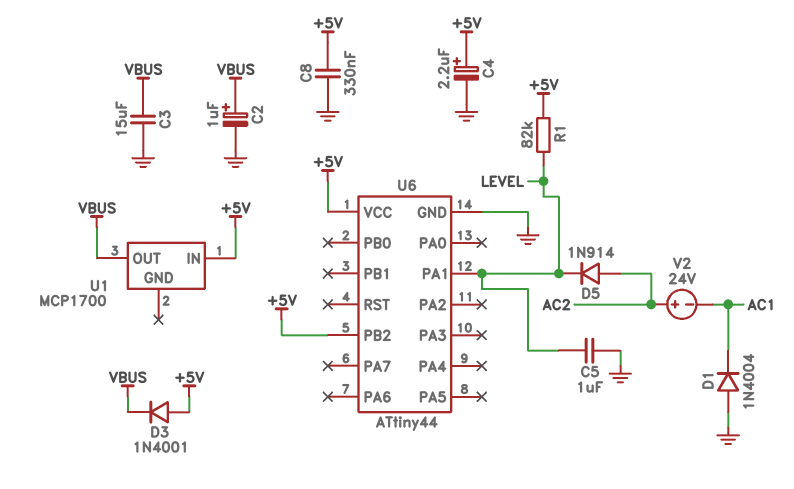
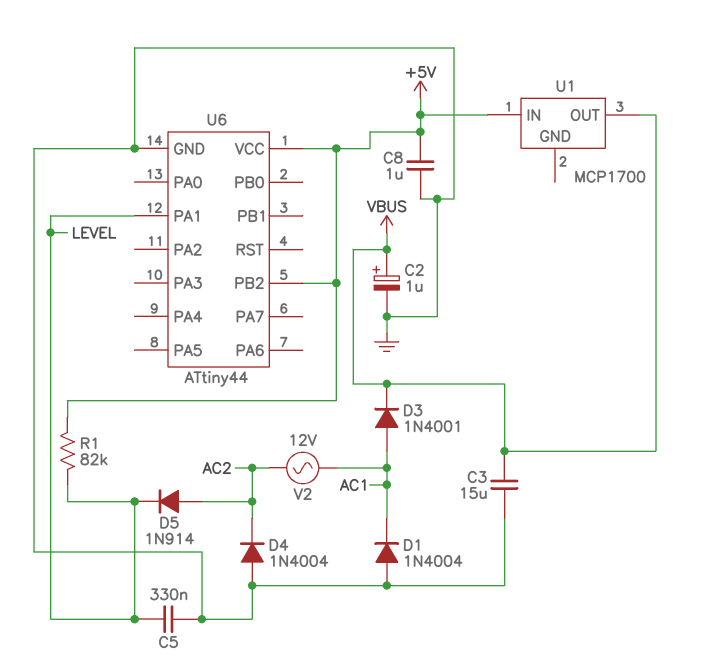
C4: 2.2uF (plus +5V, minus GND) -> none
C5: 1uF (GND, LEVEL) -> 330nF (GND, LEVEL)
C8: 330nF (+5V, GND) -> 1uF (+5V, GND)
D3: diode 1N4001 (A +5V, K VBUS) -> diode 1N4001 (A AC1, K VBUS)
D4: none -> diode 1N4004 (A GND, K AC2)
V2: 24V (plus AC2, minus AC1) -> AC 12V (AC1, AC2)

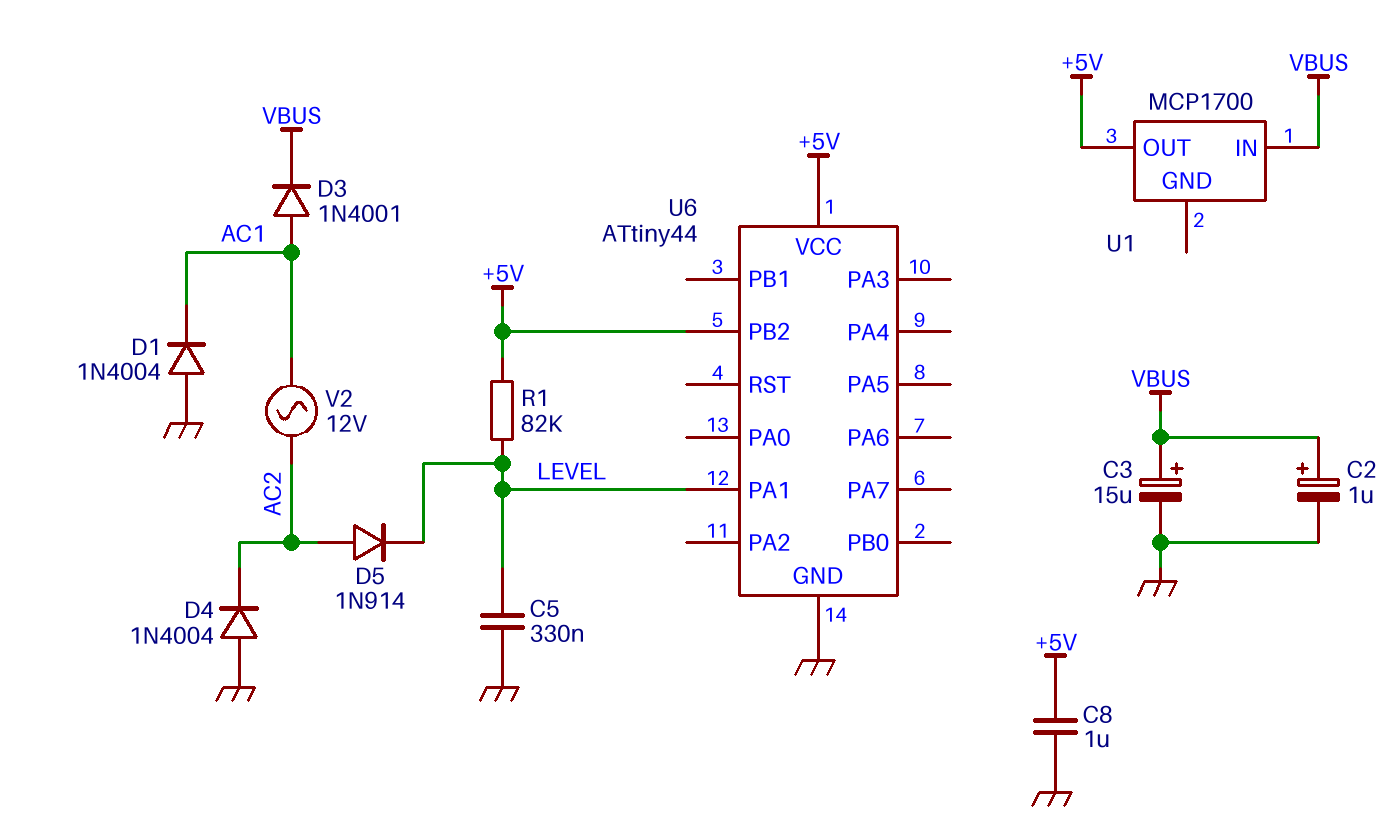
C3: 15uF (GND, VBUS) -> 15uF (plus VBUS, minus GND)
U1 pin IN: +5V -> VBUS
U1 pin OUT: VBUS -> +5V

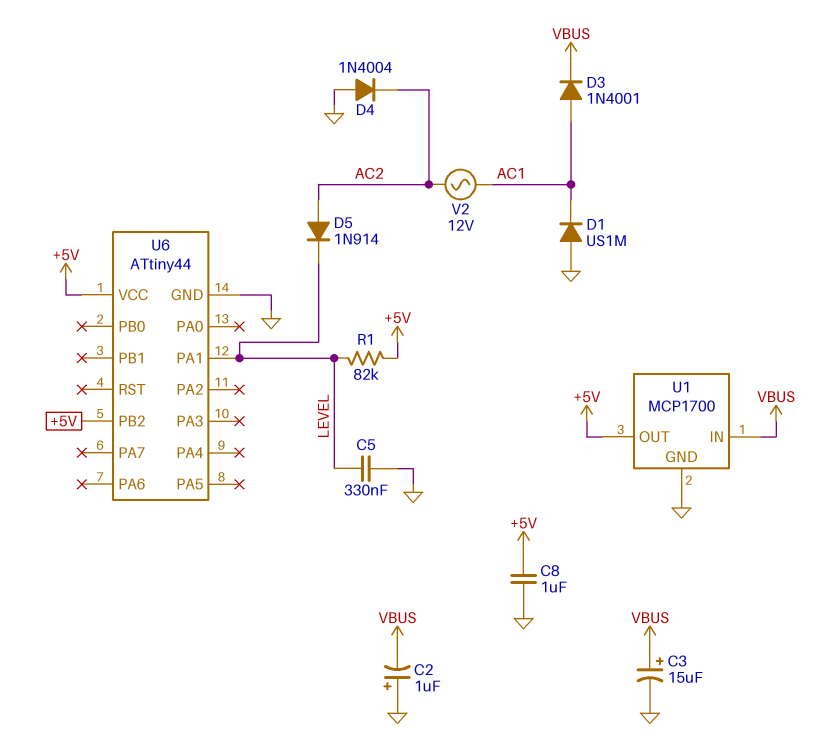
C2: 1uF (plus VBUS, minus GND) -> 1uF (plus GND, minus VBUS)
D1: diode 1N4004 (A GND, K AC1) -> diode US1M (A GND, K AC1)
U1 pin GND: none -> GND

